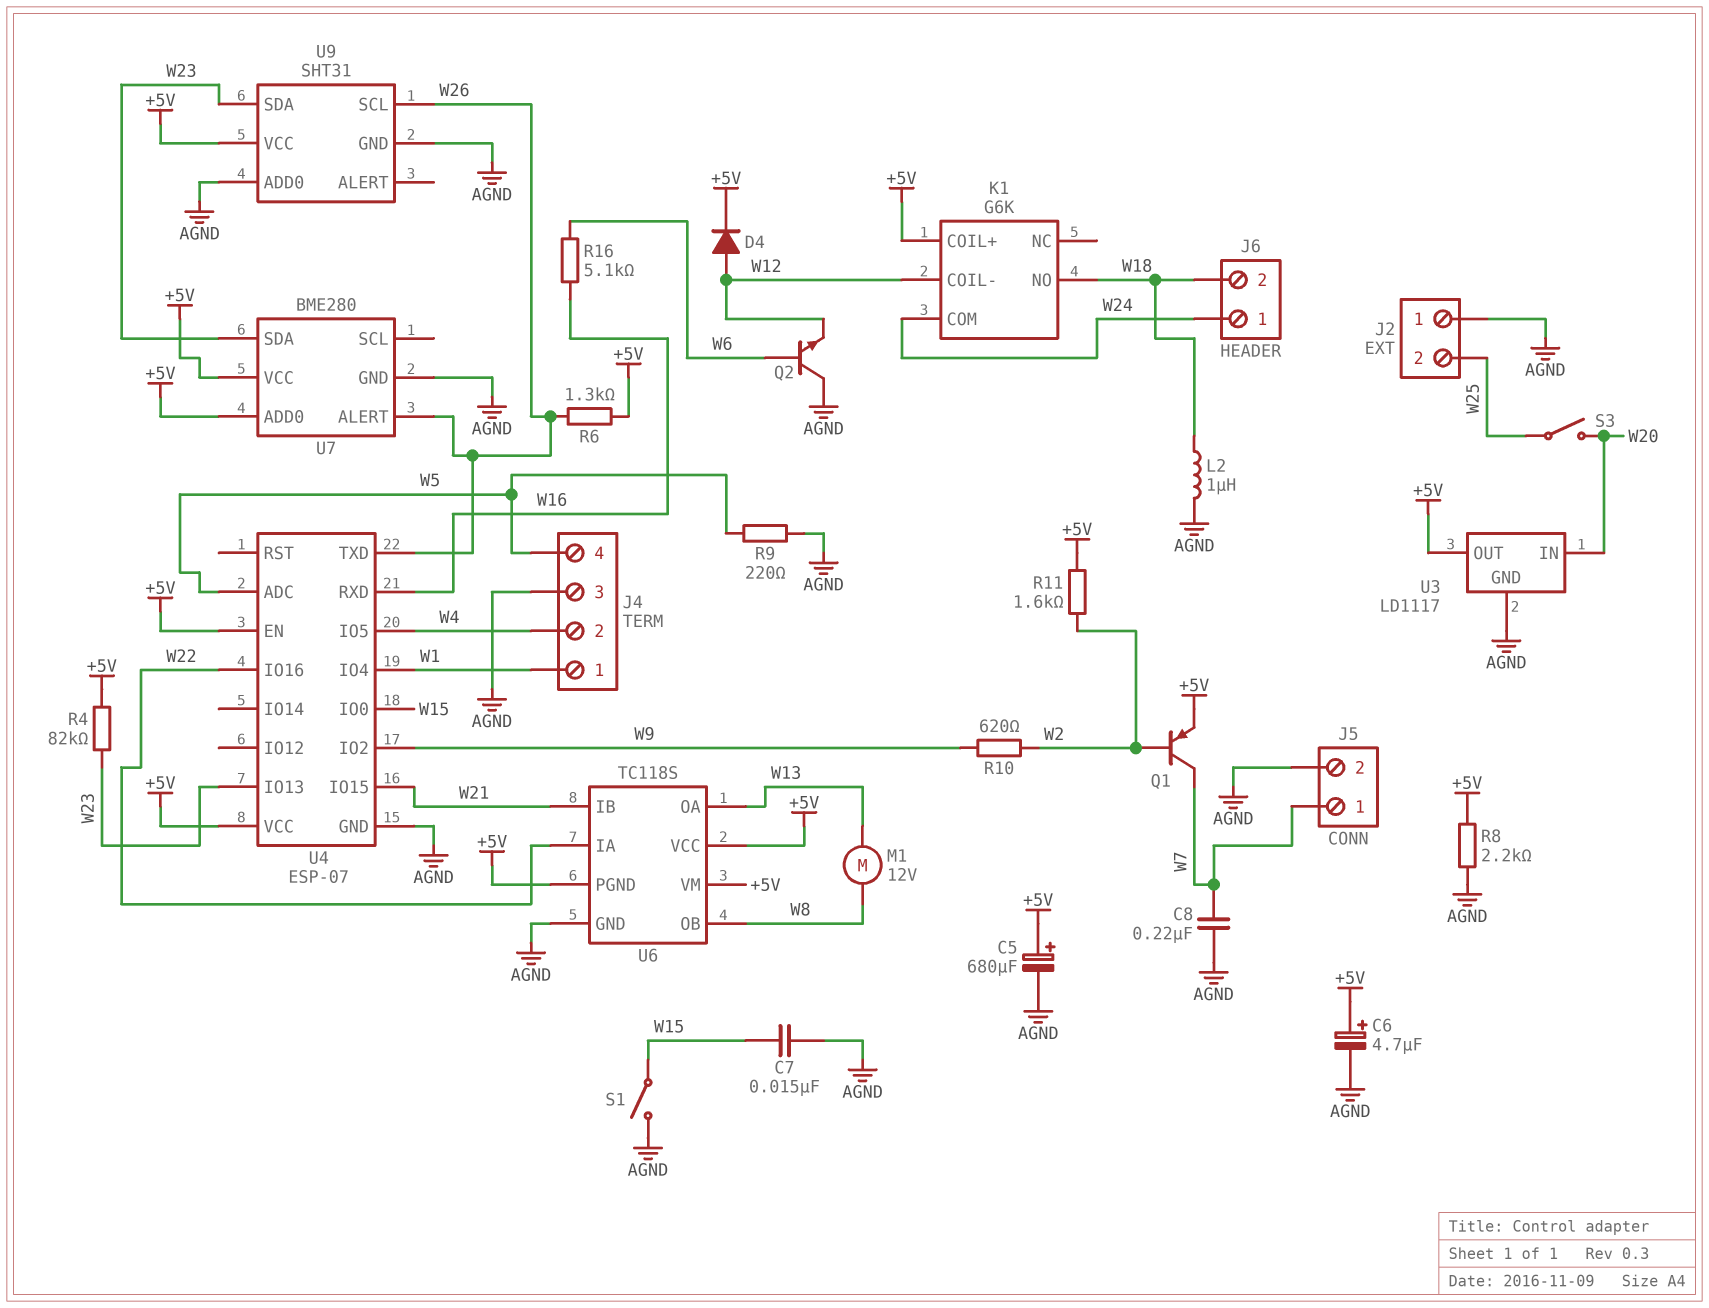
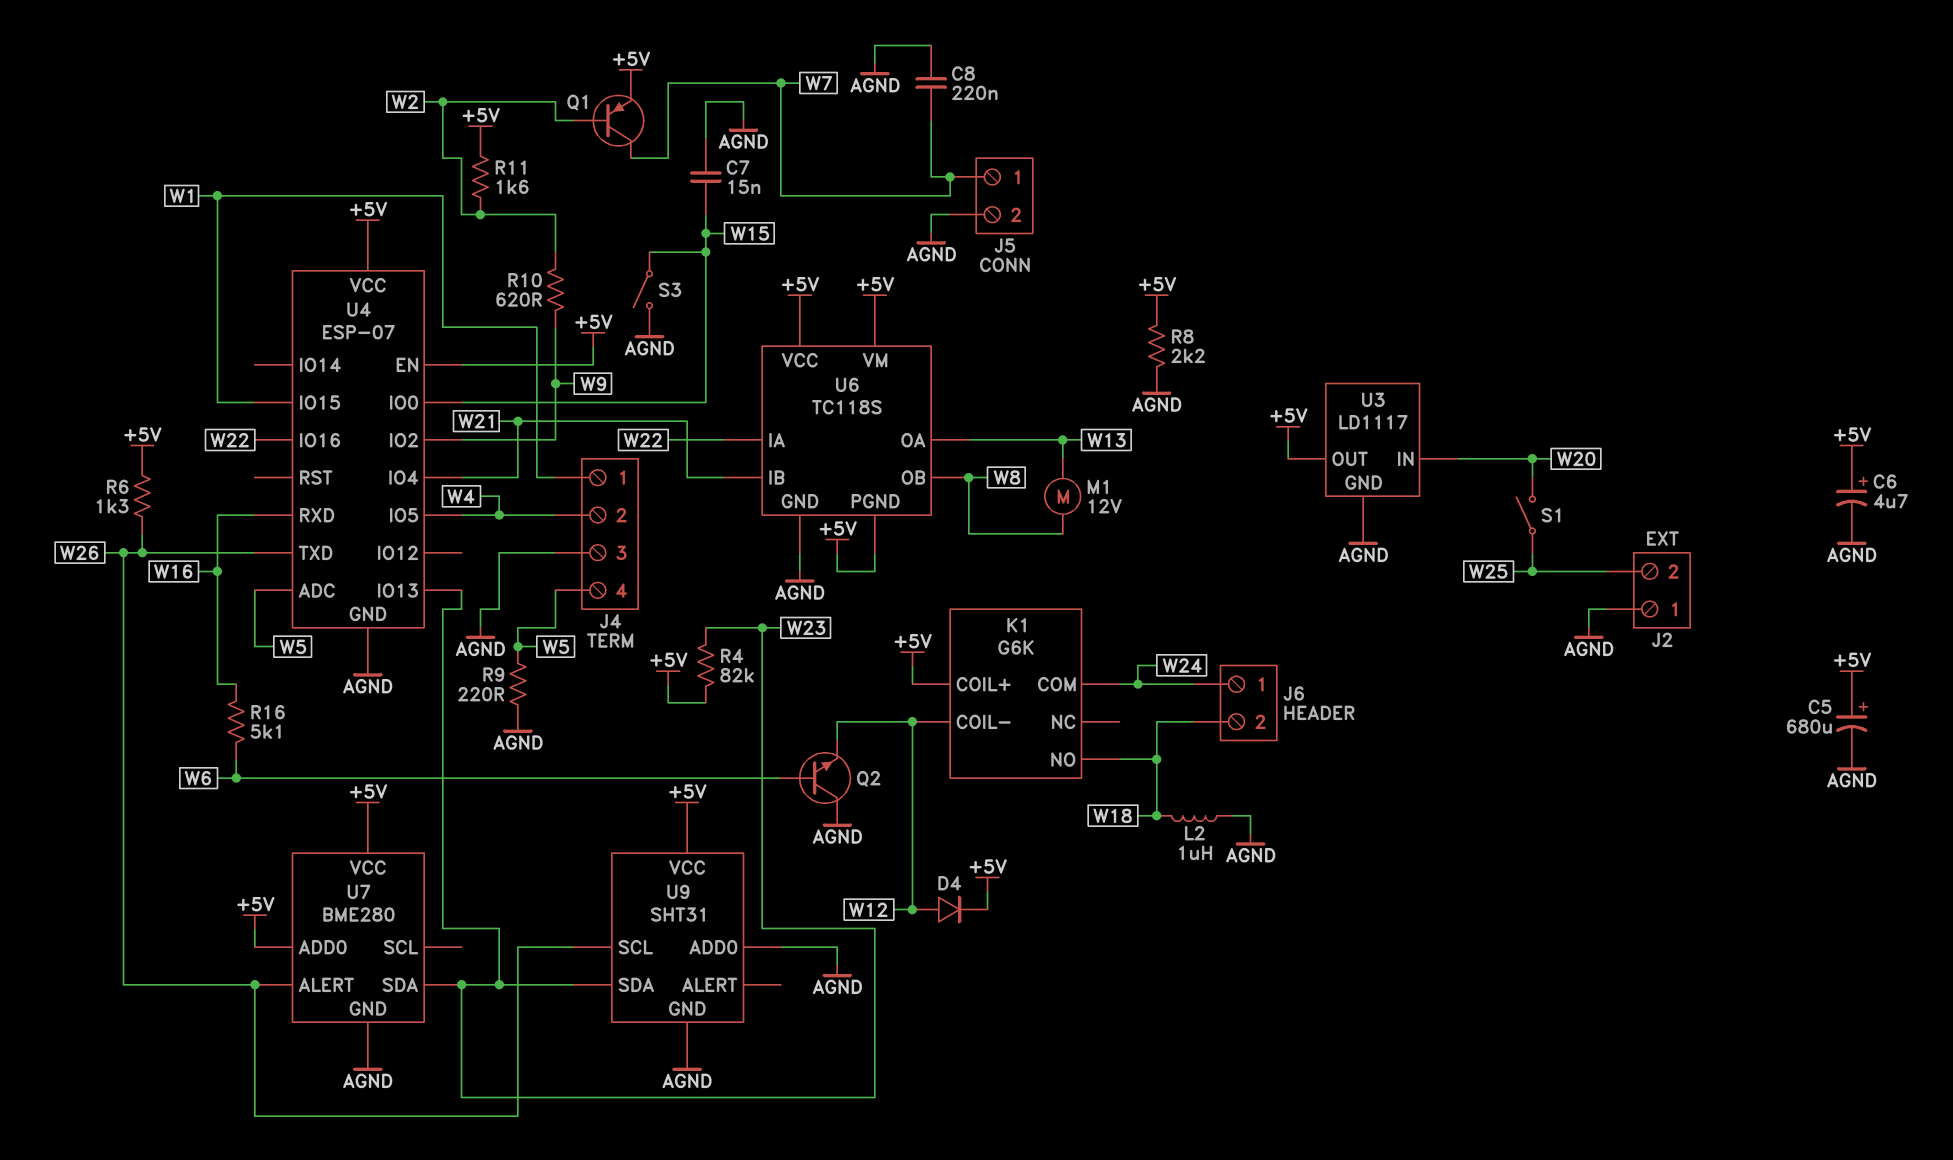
S1: switch (AGND, W15) -> switch (W20, W25)
S3: switch (W20, W25) -> switch (AGND, W15)
U4 pin IO4: W1 -> W21
U4 pin IO15: W21 -> W1

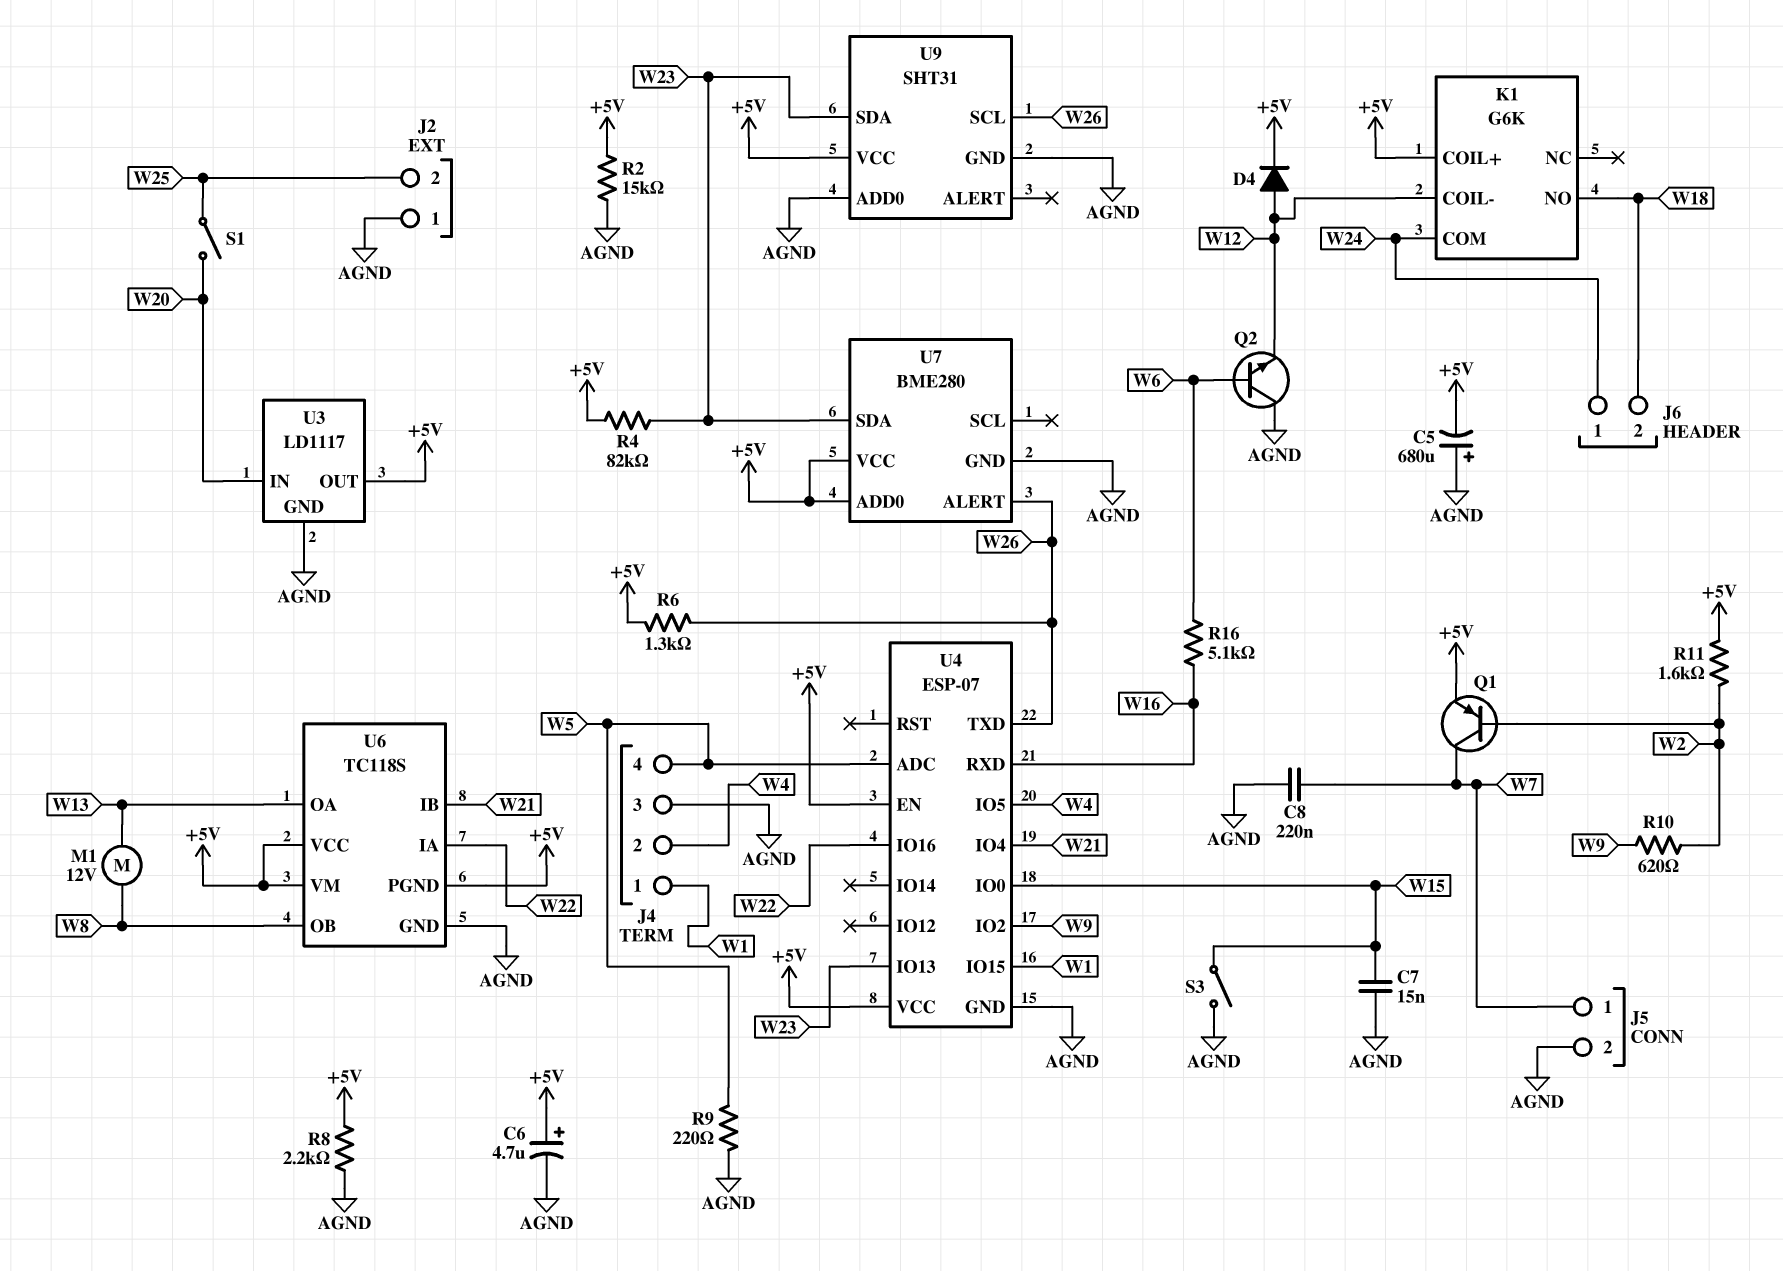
C5: 680uF (plus +5V, minus AGND) -> 680uF (plus AGND, minus +5V)
L2: 1uH (AGND, W18) -> none
R2: none -> 15k (+5V, AGND)

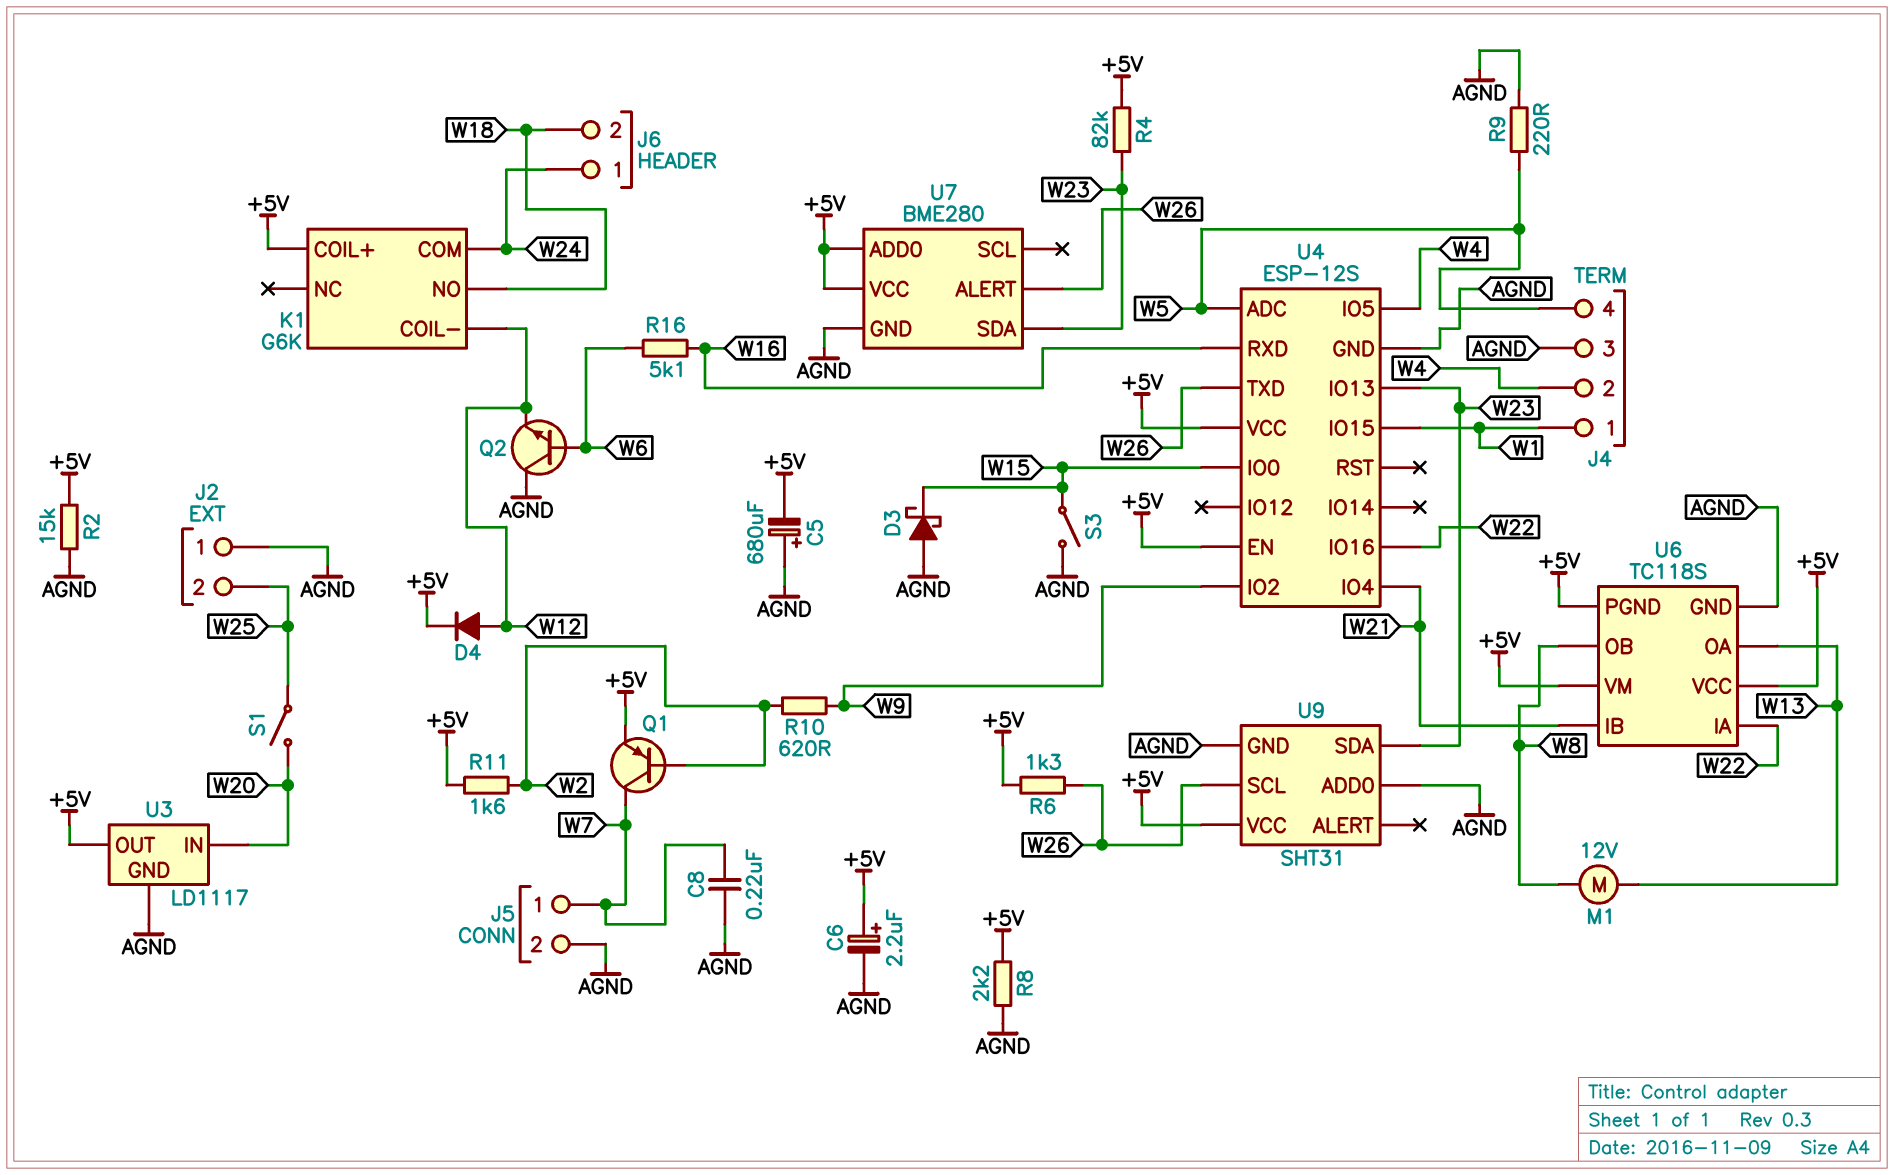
C6: 4.7uF (plus +5V, minus AGND) -> 2.2uF (plus +5V, minus AGND)
C7: 15nF (AGND, W15) -> none
D3: none -> schottky (A AGND, K W15)
U4: ESP-07 -> ESP-12S

